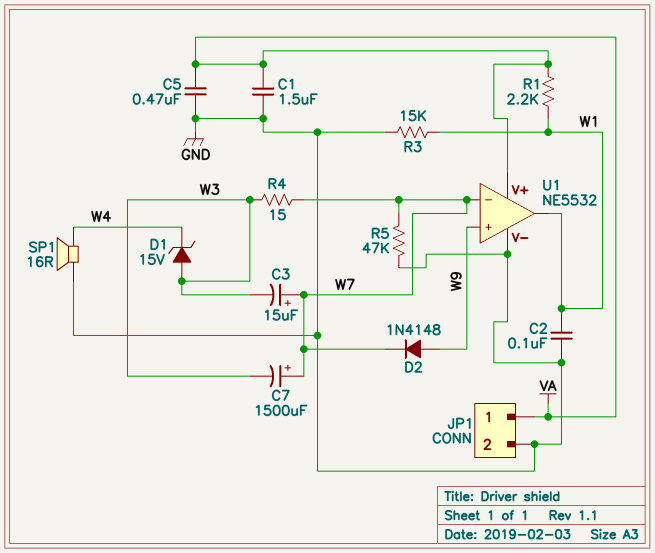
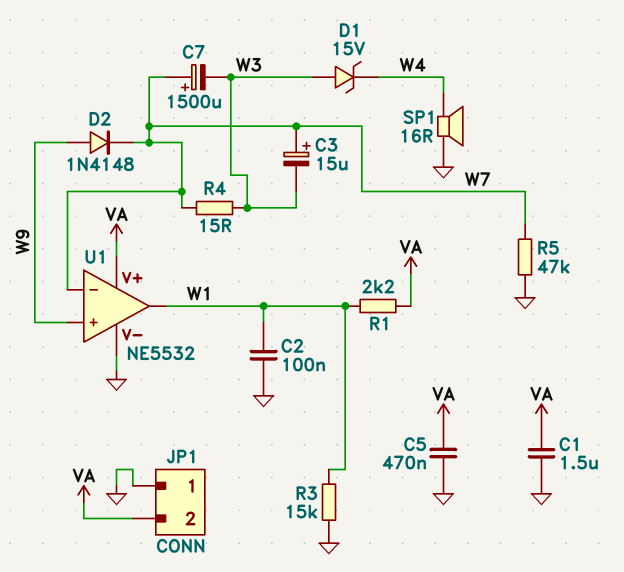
JP1 pin 1: VA -> GND
JP1 pin 2: GND -> VA

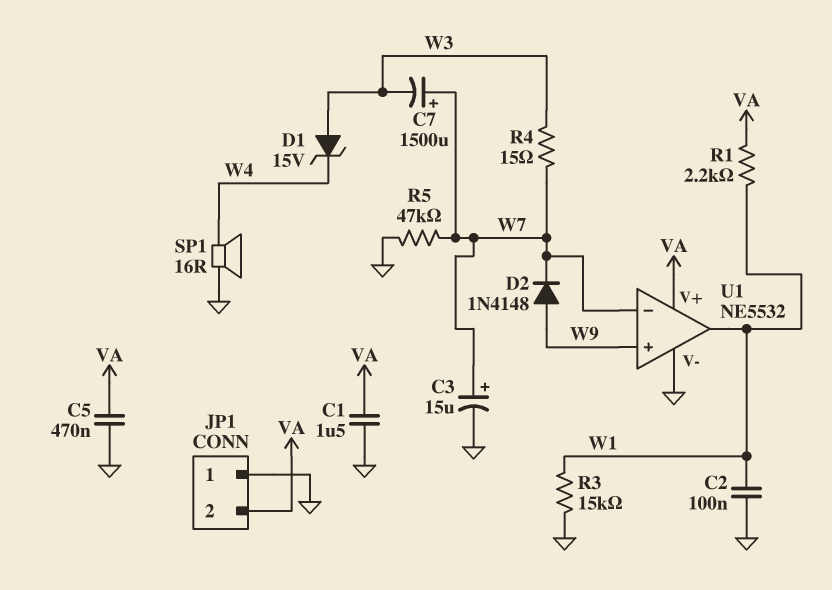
C3: 15uF (plus W7, minus W3) -> 15uF (plus W7, minus GND)

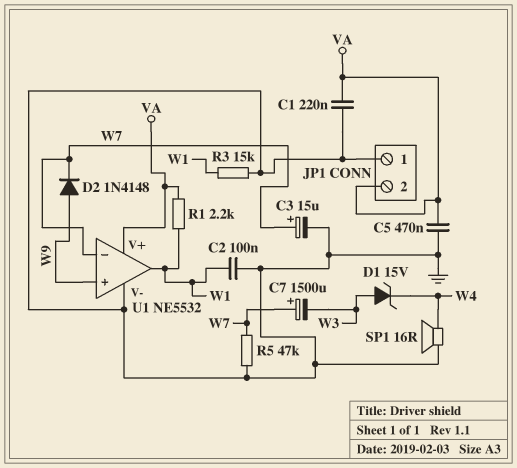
C1: 1.5uF (GND, VA) -> 220nF (GND, VA)
R4: 15 (W3, W7) -> none

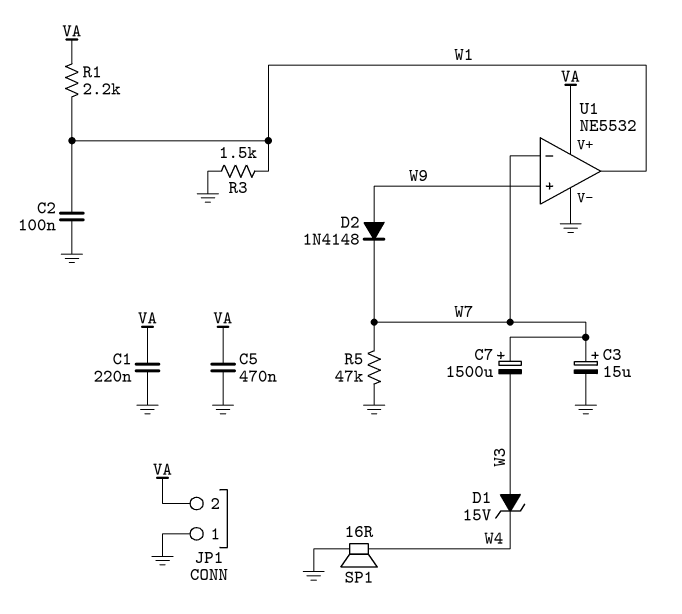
R3: 15k (GND, W1) -> 1.5k (GND, W1)

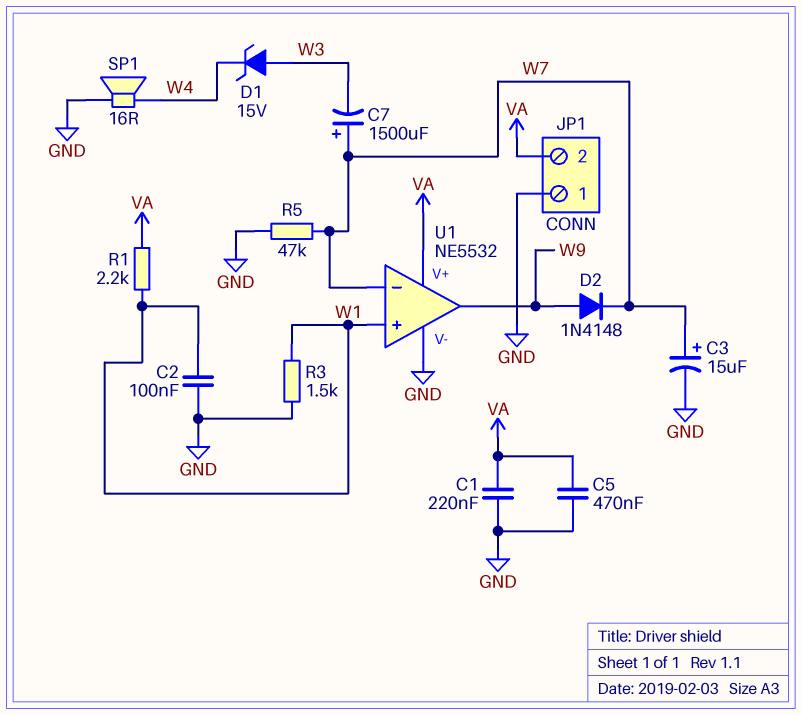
U1 pin in+: W9 -> W1
U1 pin out: W1 -> W9

